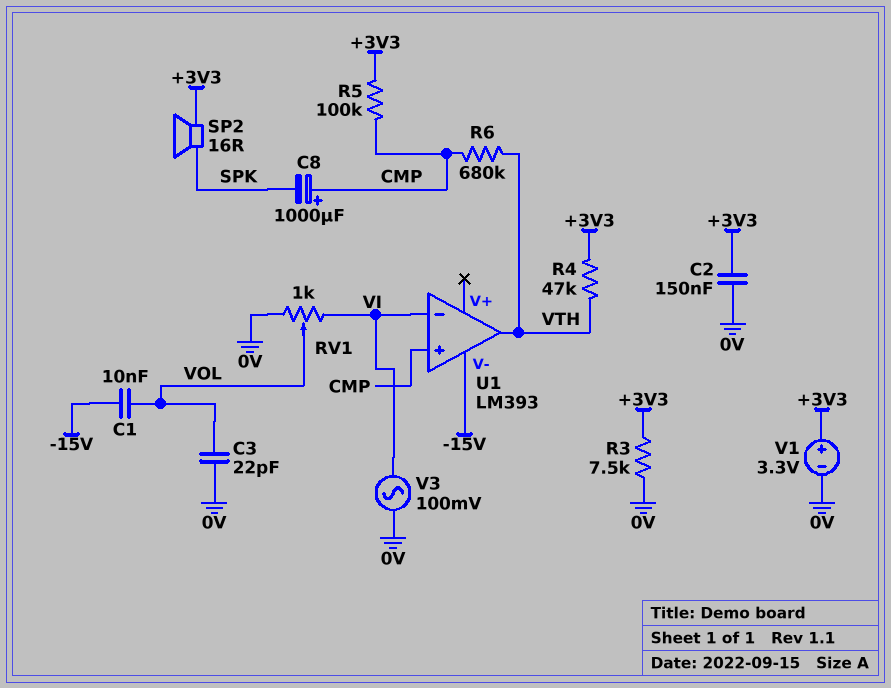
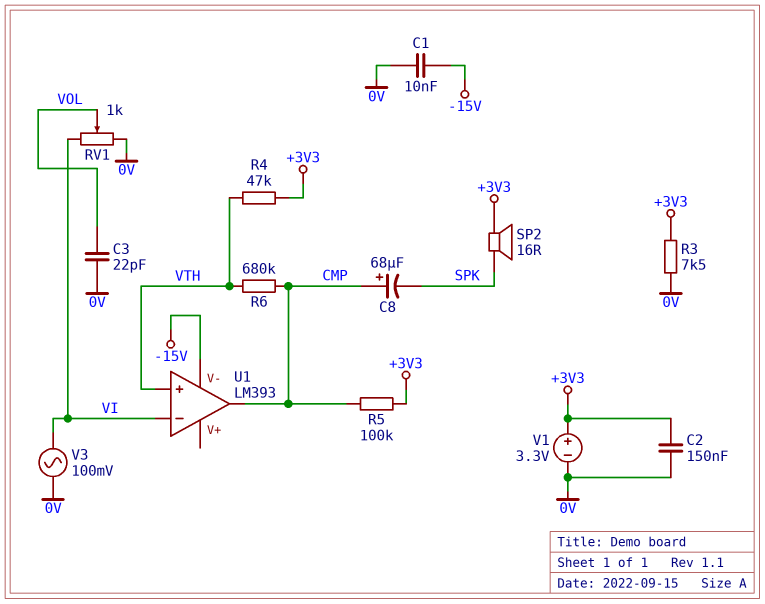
C1: 10nF (-15V, VOL) -> 10nF (-15V, 0V)
C8: 1000uF (plus CMP, minus SPK) -> 68uF (plus CMP, minus SPK)
U1 pin in+: CMP -> VTH
U1 pin out: VTH -> CMP

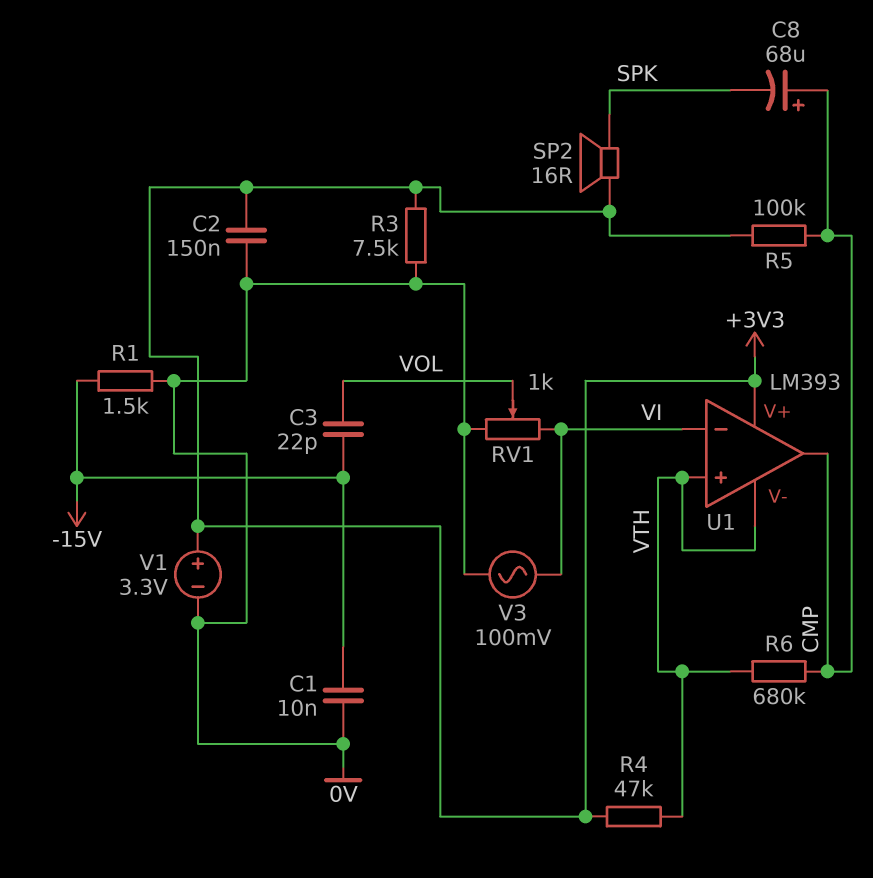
C3: 22pF (0V, VOL) -> 22pF (-15V, VOL)
R1: none -> 1.5k (-15V, 0V)
U1 pin V+: none -> +3V3
U1 pin V-: -15V -> VTH

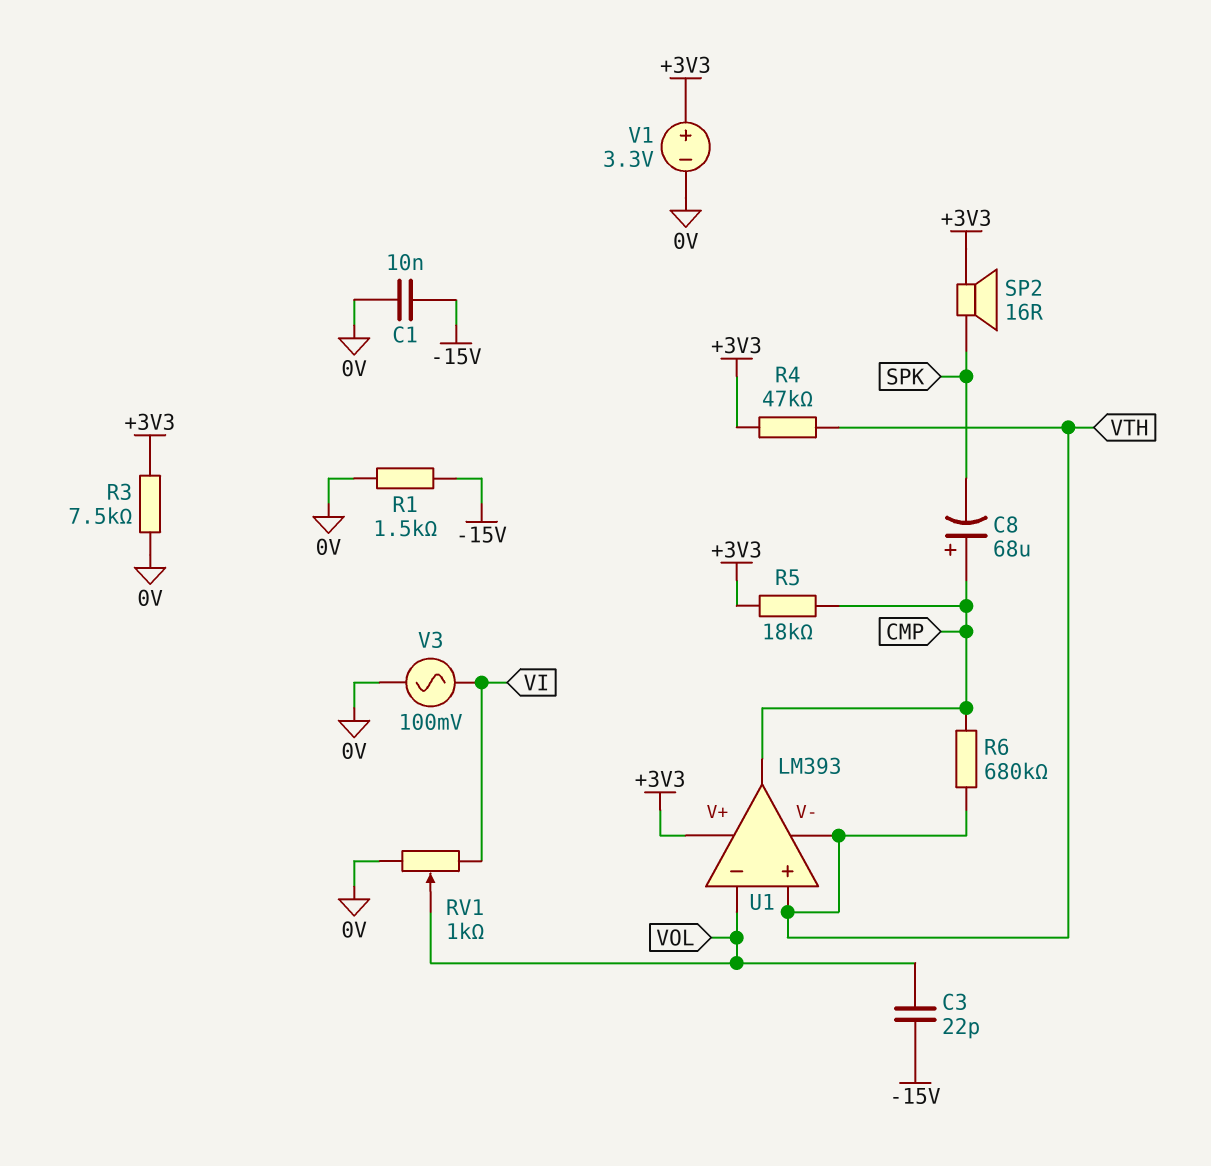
C2: 150nF (+3V3, 0V) -> none
R5: 100k (+3V3, CMP) -> 18k (+3V3, CMP)
U1 pin in-: VI -> VOL

